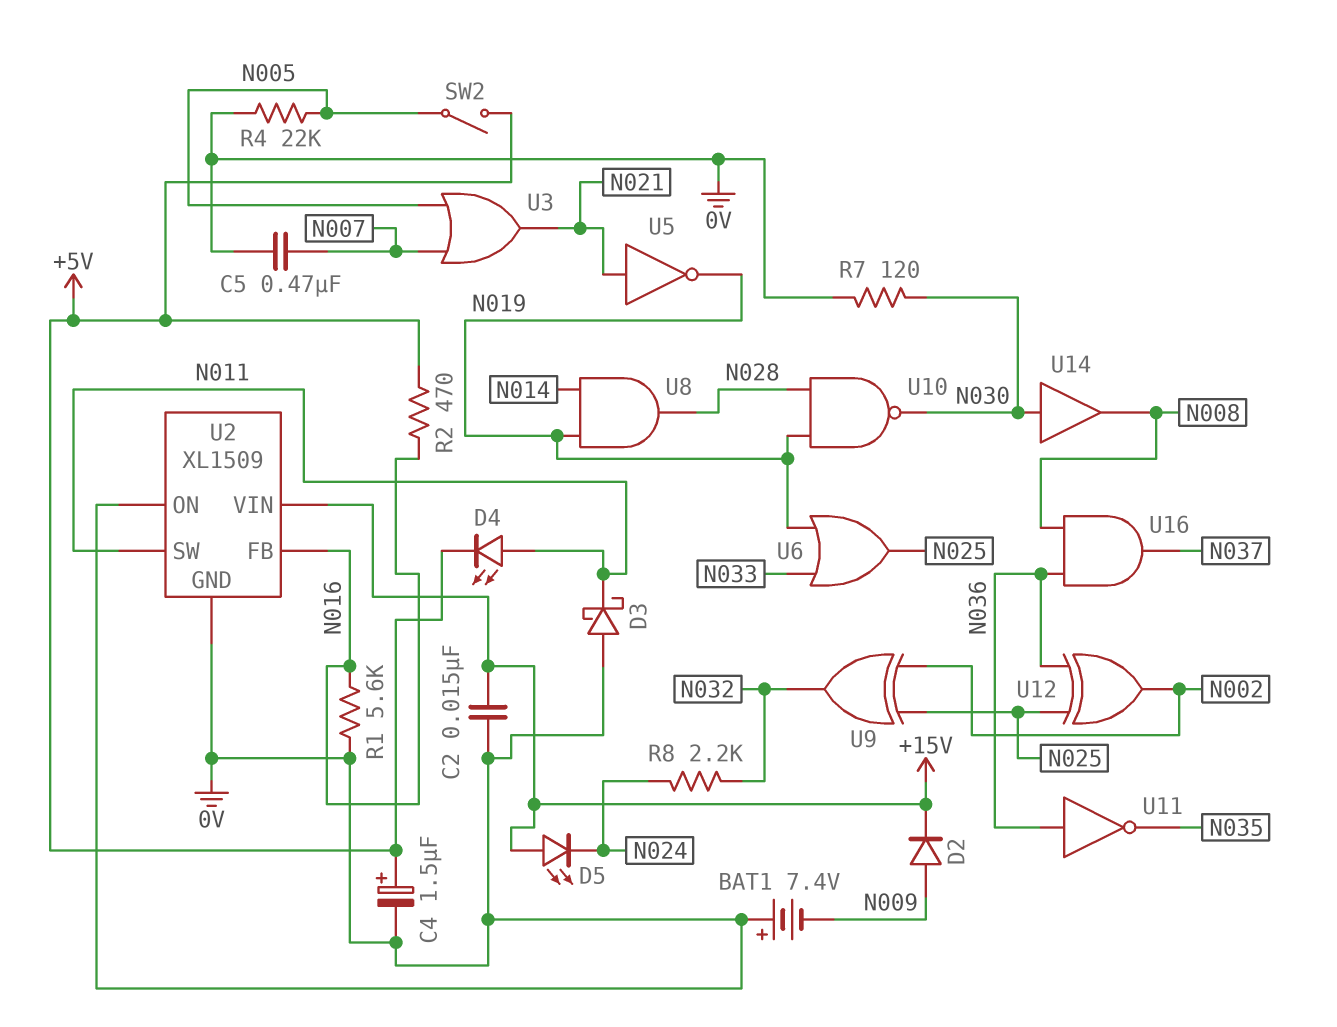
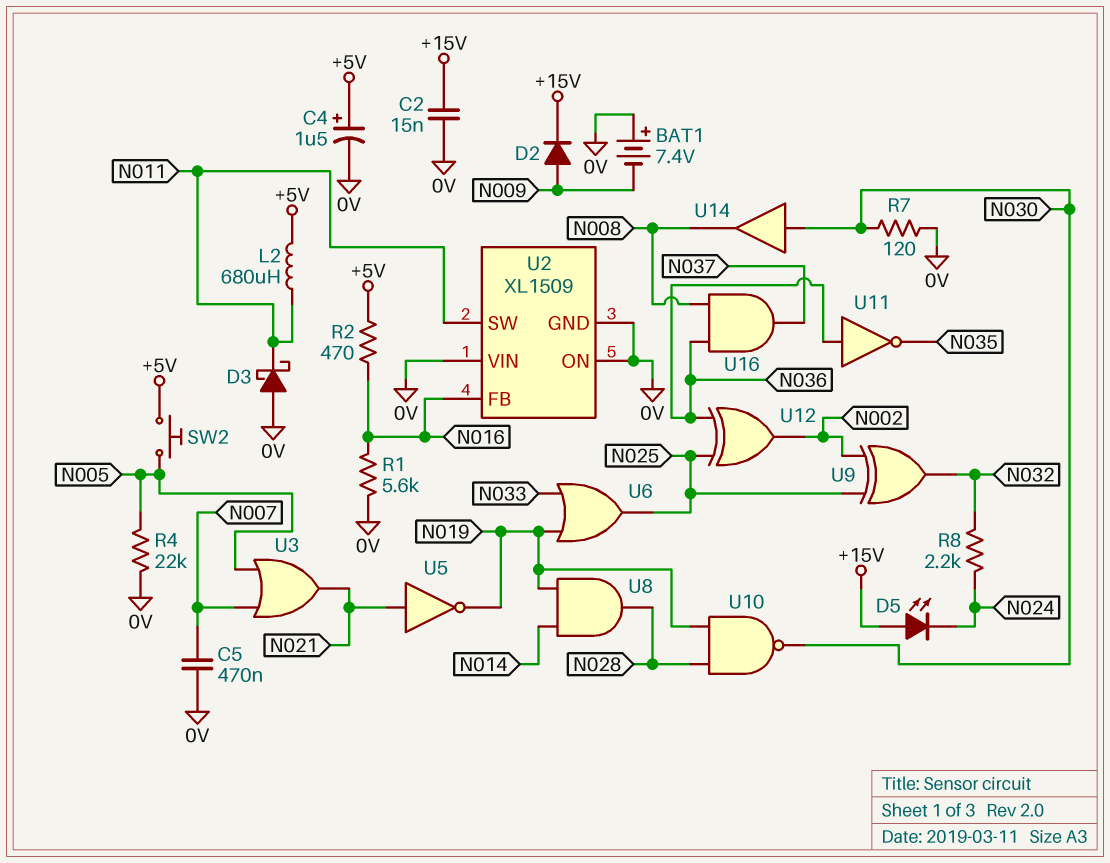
D4: LED (A N011, K +5V) -> none
L2: none -> 680uH (+5V, N011)
SW2: switch (+5V, N005) -> button (+5V, N005)
U2 pin VIN: +15V -> 0V

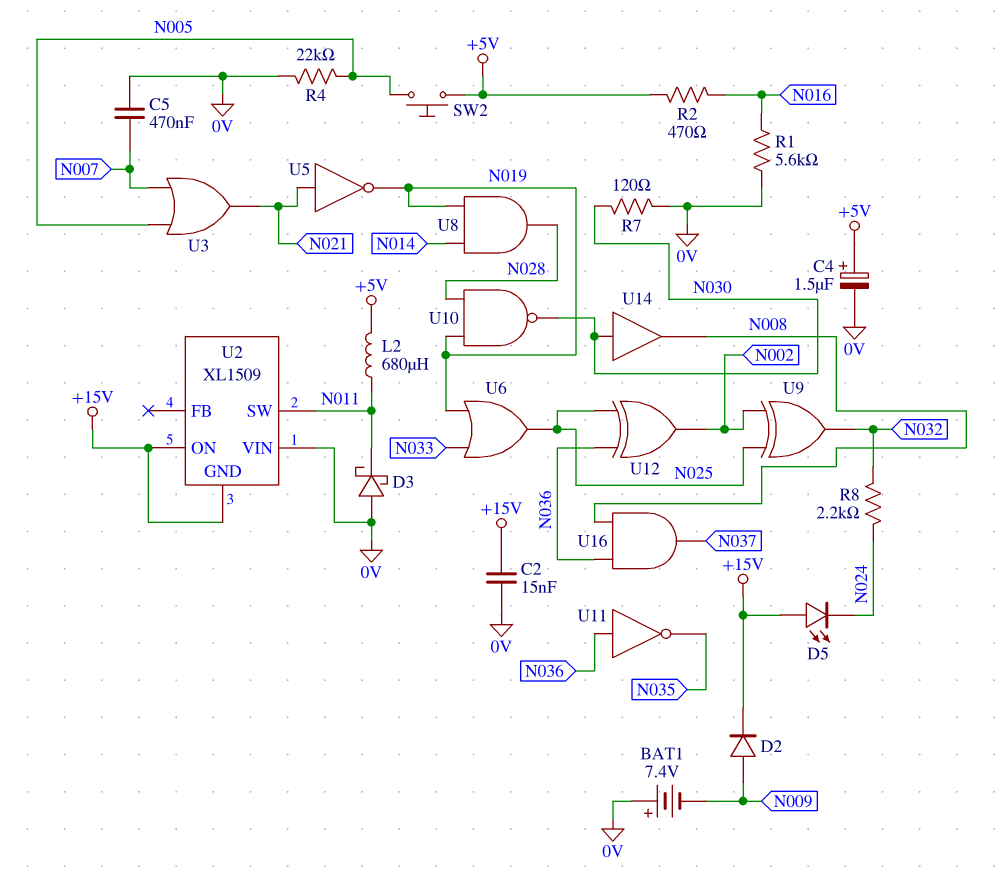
U2 pin FB: N016 -> none
U2 pin GND: 0V -> +15V
U2 pin ON: 0V -> +15V

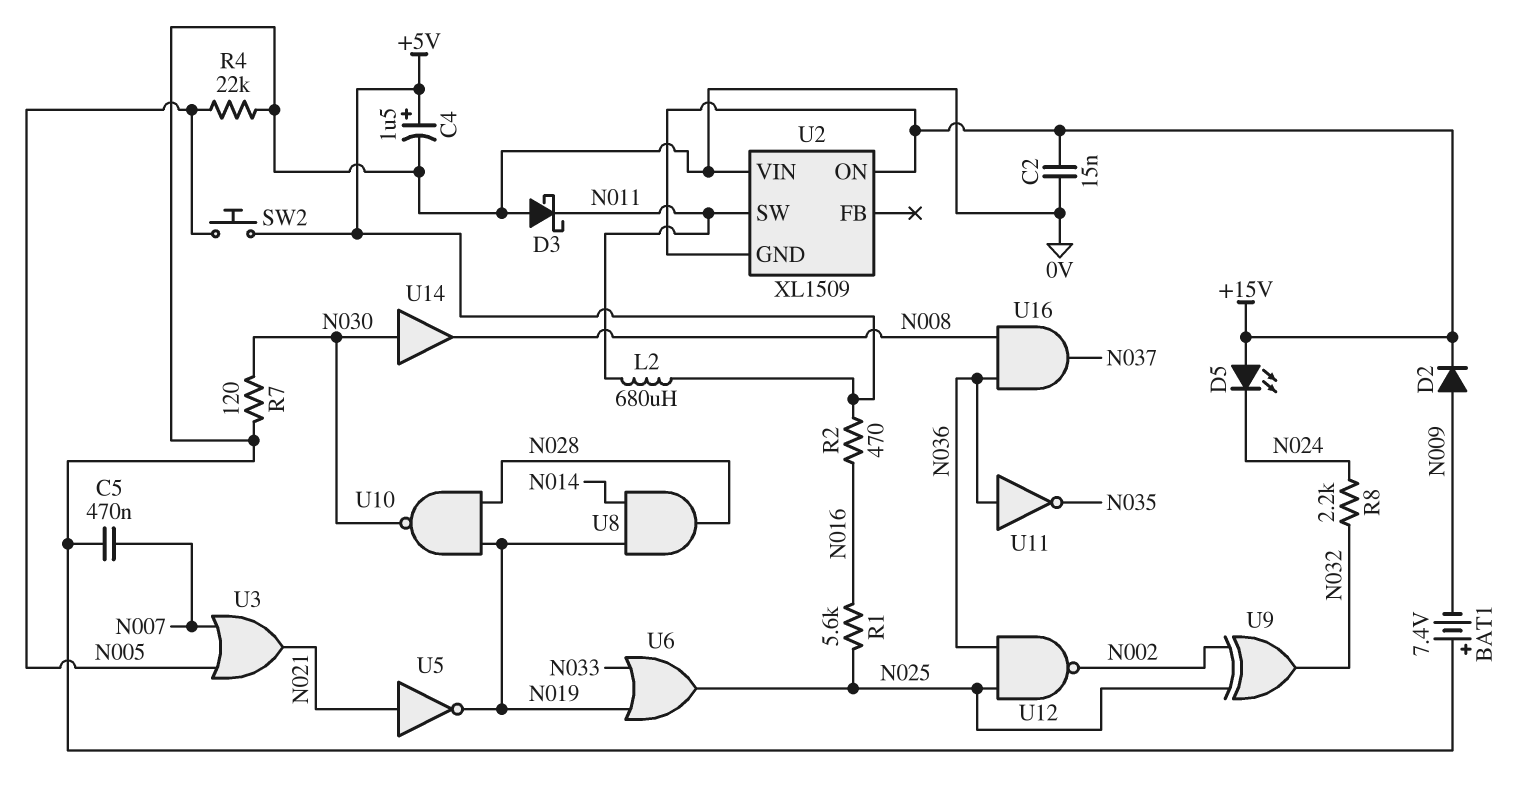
R1: 5.6k (0V, N016) -> 5.6k (N016, N025)
U12: XOR (in N025, in N036, out N002) -> NAND (in N025, in N036, out N002)

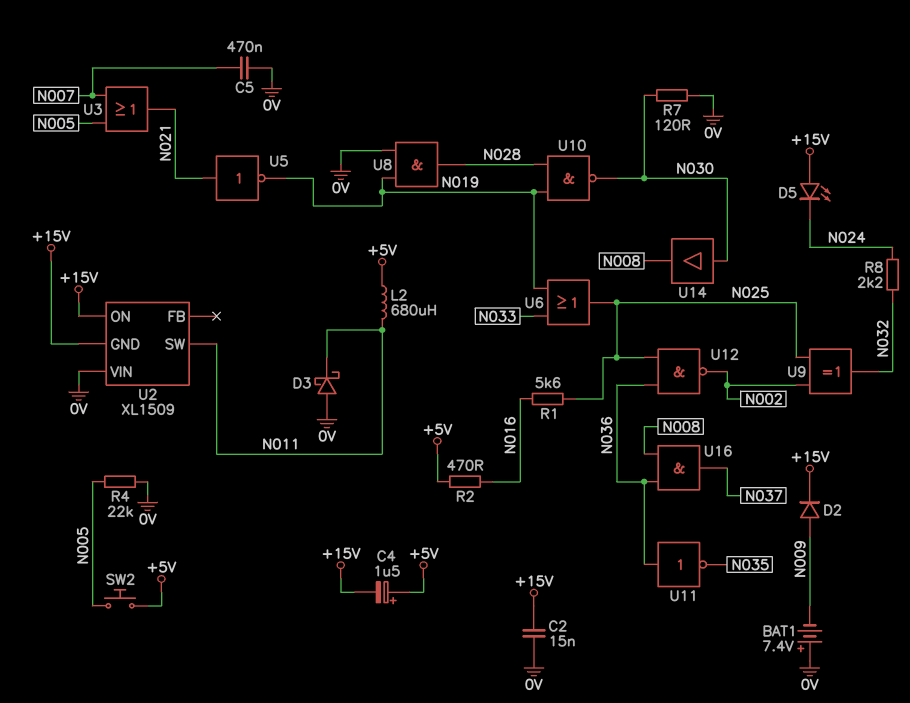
C4: 1.5uF (plus +5V, minus 0V) -> 1.5uF (plus +5V, minus +15V)
U8: AND (in N014, in N019, out N028) -> AND (in 0V, in N019, out N028)

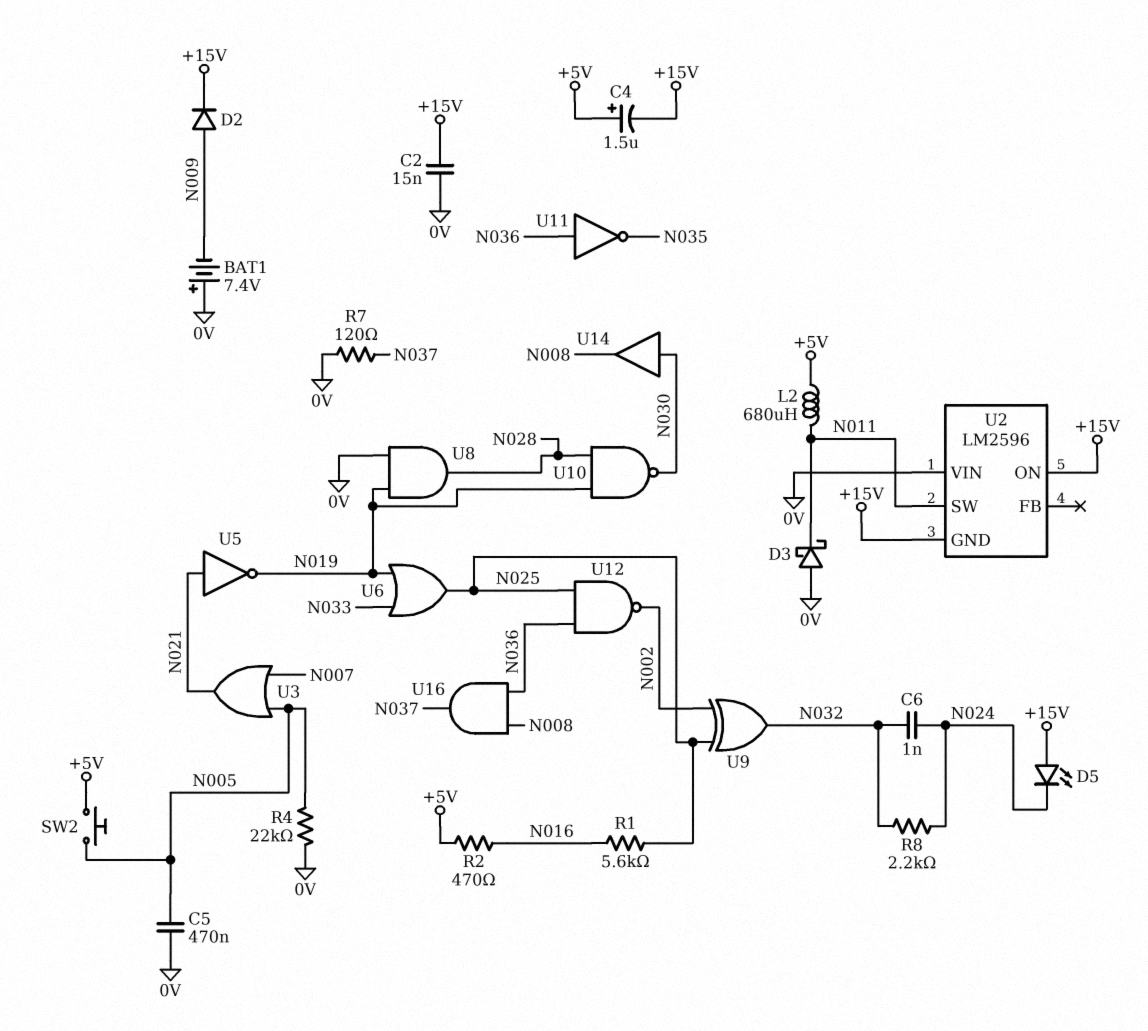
C5: 470nF (0V, N007) -> 470nF (0V, N005)
C6: none -> 1nF (N024, N032)
R7: 120 (0V, N030) -> 120 (0V, N037)
U2: XL1509 -> LM2596

